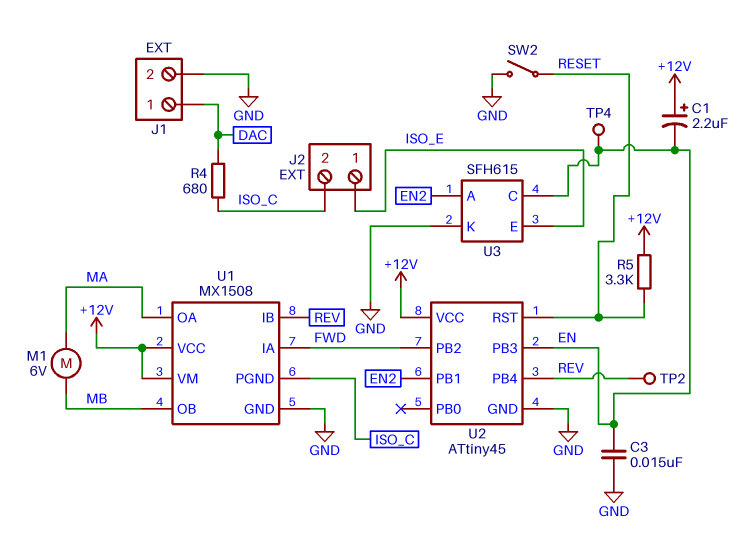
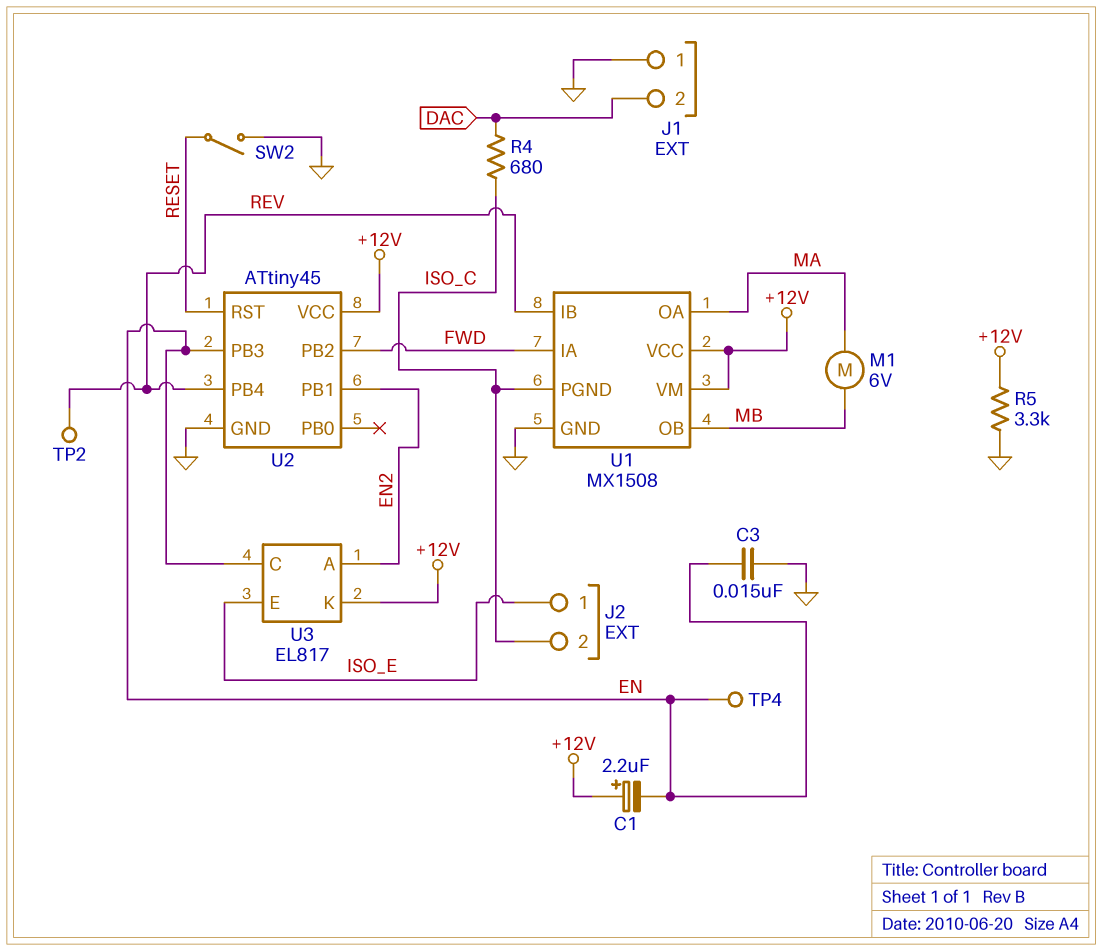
J1 pin 1: DAC -> GND
J1 pin 2: GND -> DAC
R5: 3.3k (+12V, RESET) -> 3.3k (+12V, GND)
U3: SFH615 -> EL817
U3 pin K: GND -> +12V

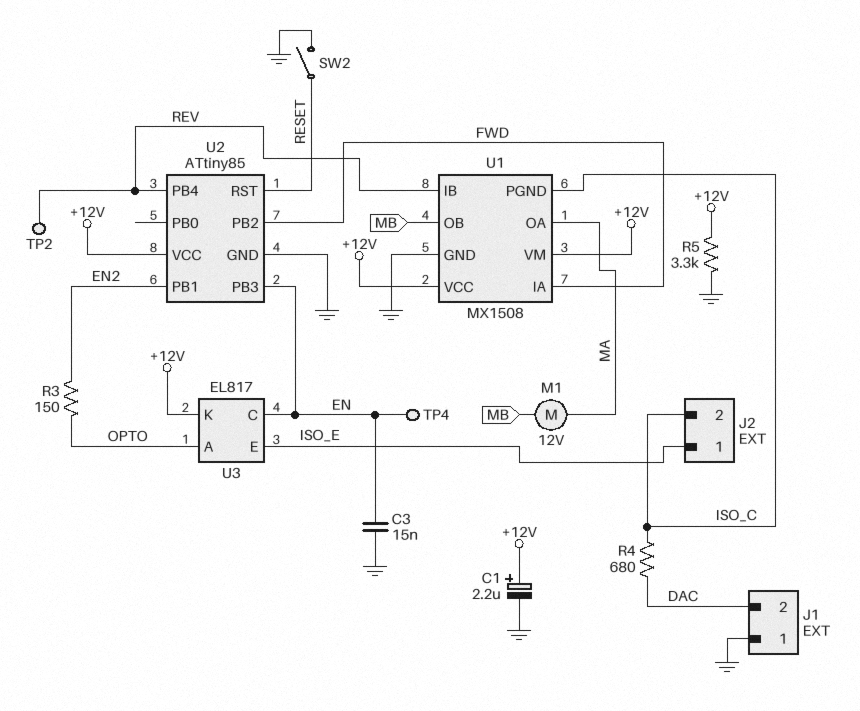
C1: 2.2uF (plus +12V, minus EN) -> 2.2uF (plus +12V, minus GND)
M1: motor 6V (MA, MB) -> motor 12V (MA, MB)
R3: none -> 150 (EN2, OPTO)
U2: ATtiny45 -> ATtiny85
U3 pin A: EN2 -> OPTO

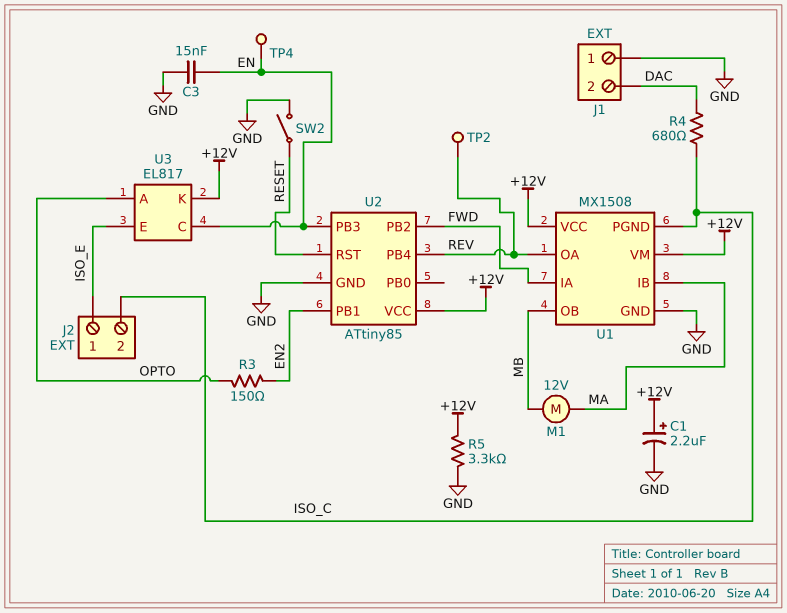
U1 pin IB: REV -> MA
U1 pin OA: MA -> REV

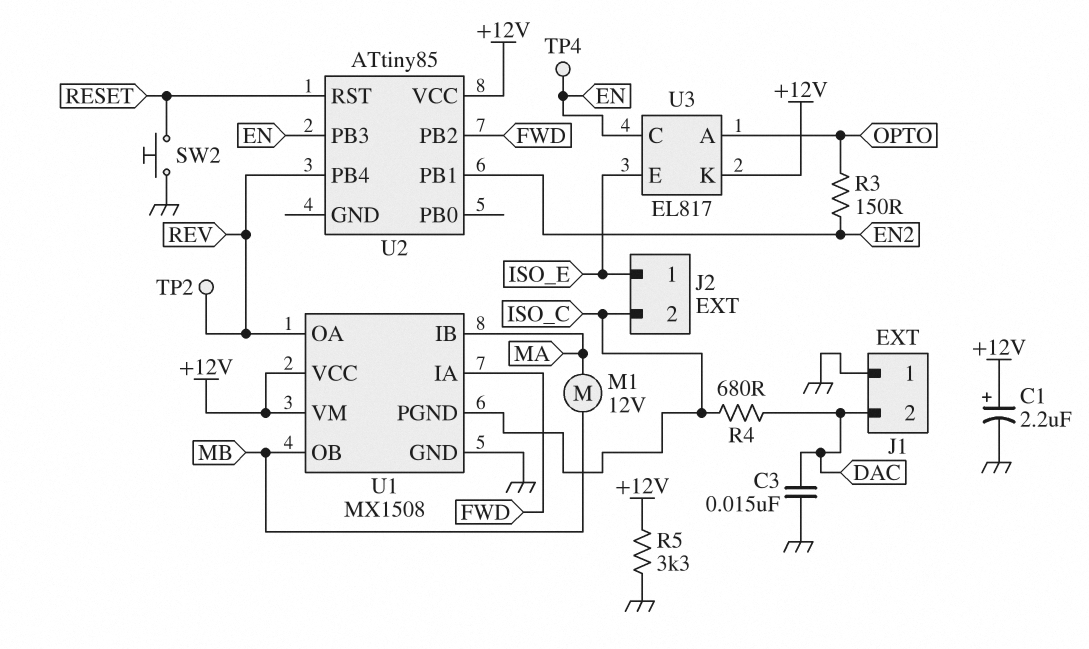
C3: 15nF (EN, GND) -> 15nF (DAC, GND)
SW2: switch (GND, RESET) -> button (GND, RESET)
U2 pin GND: GND -> none

